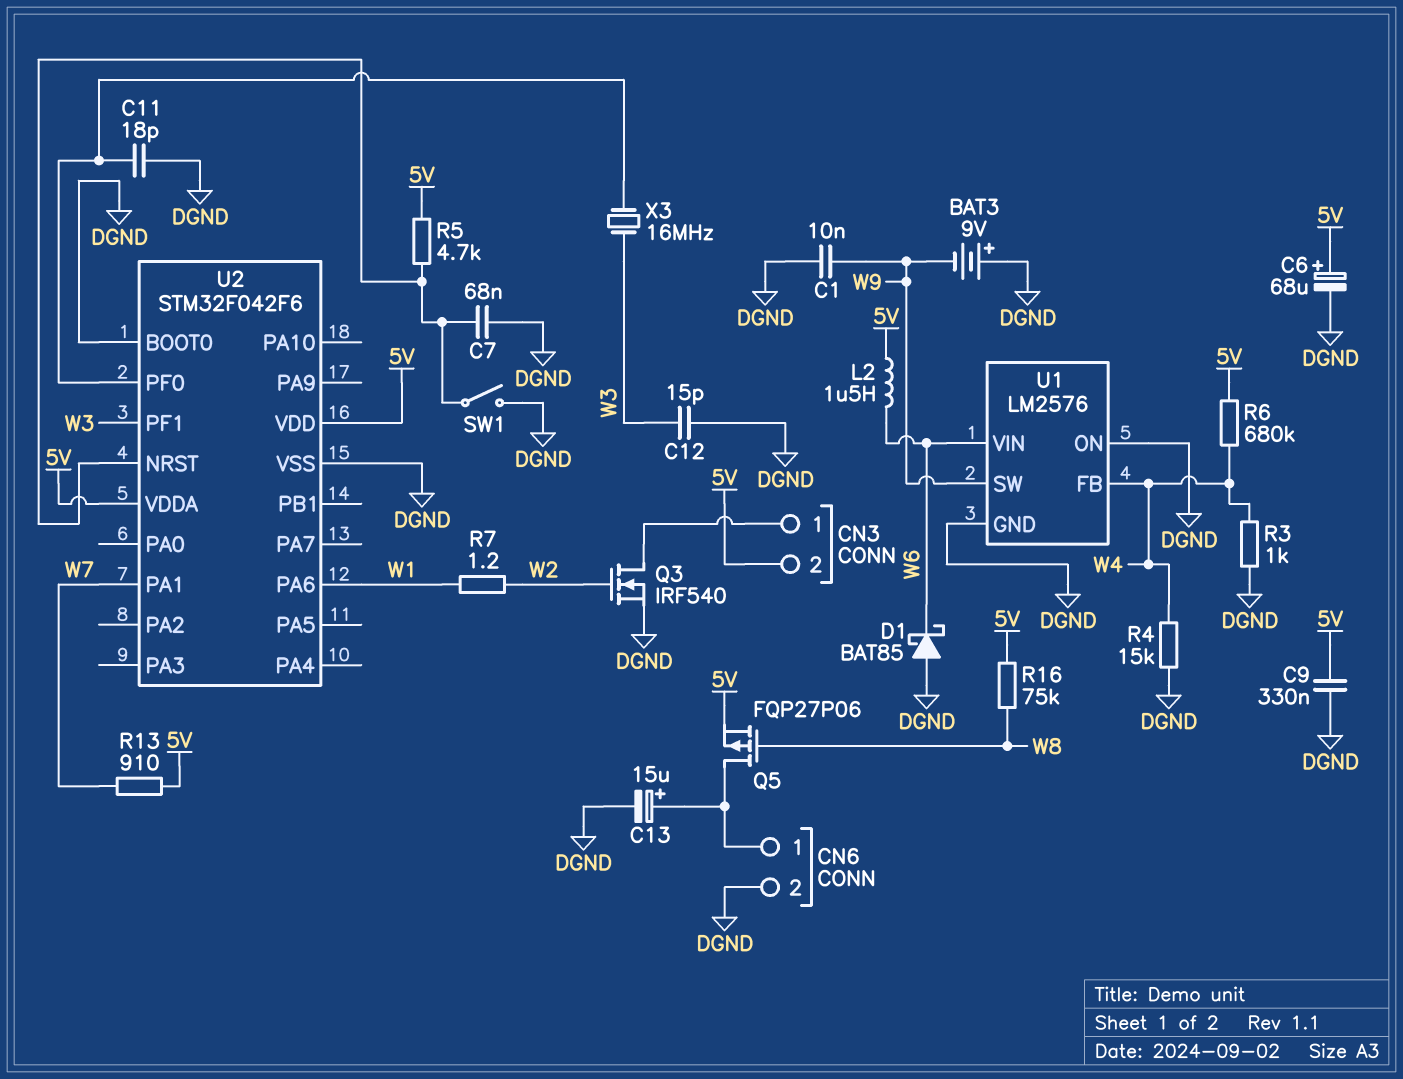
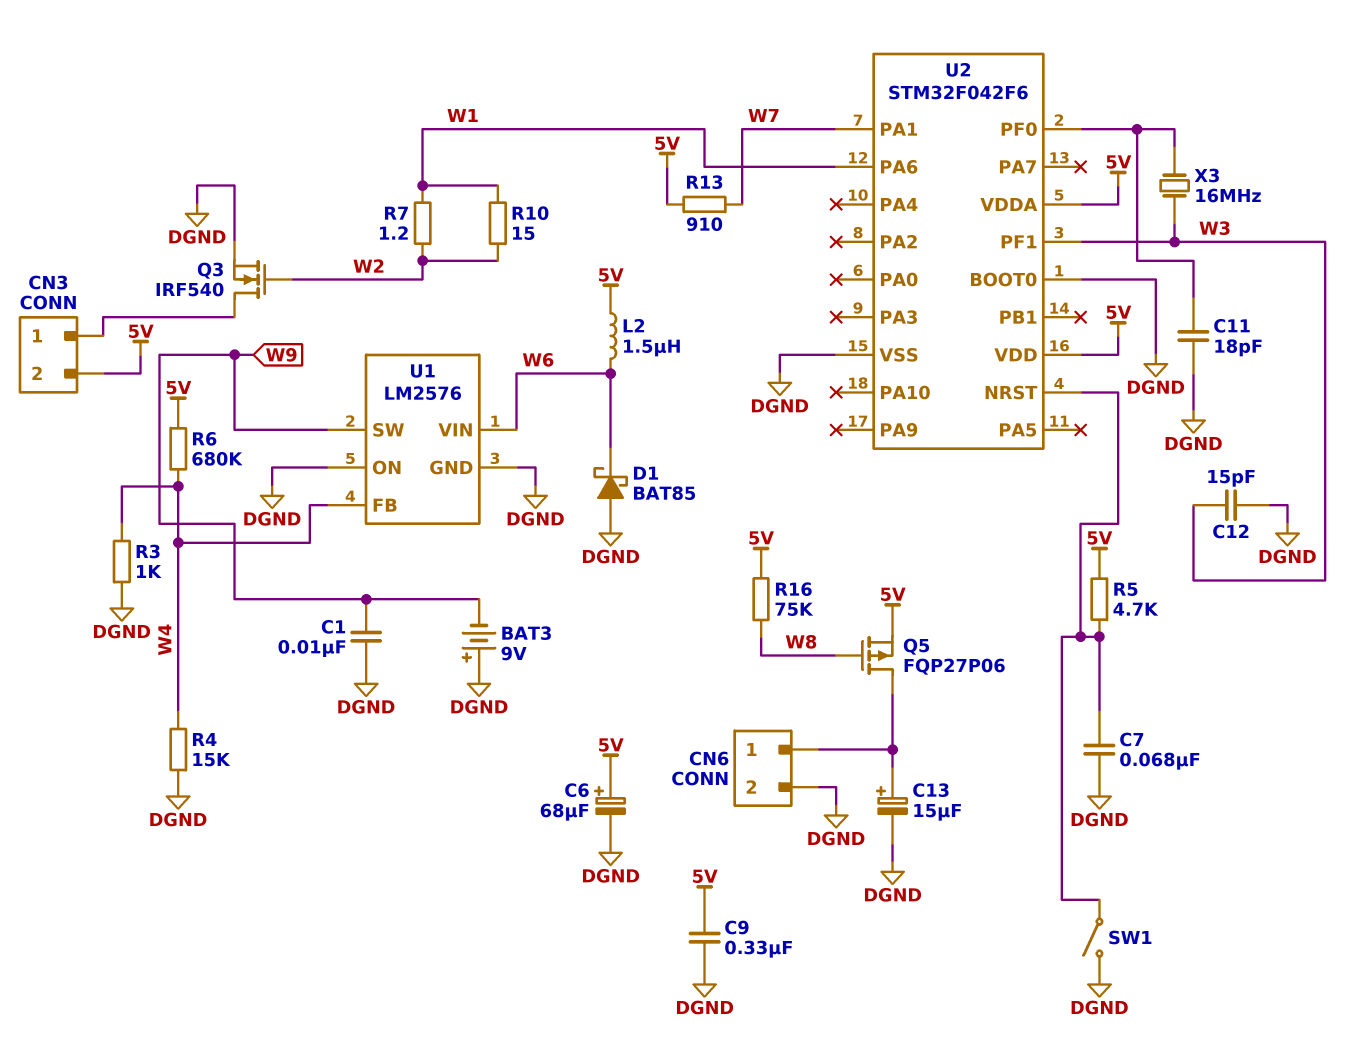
R10: none -> 15 (W1, W2)

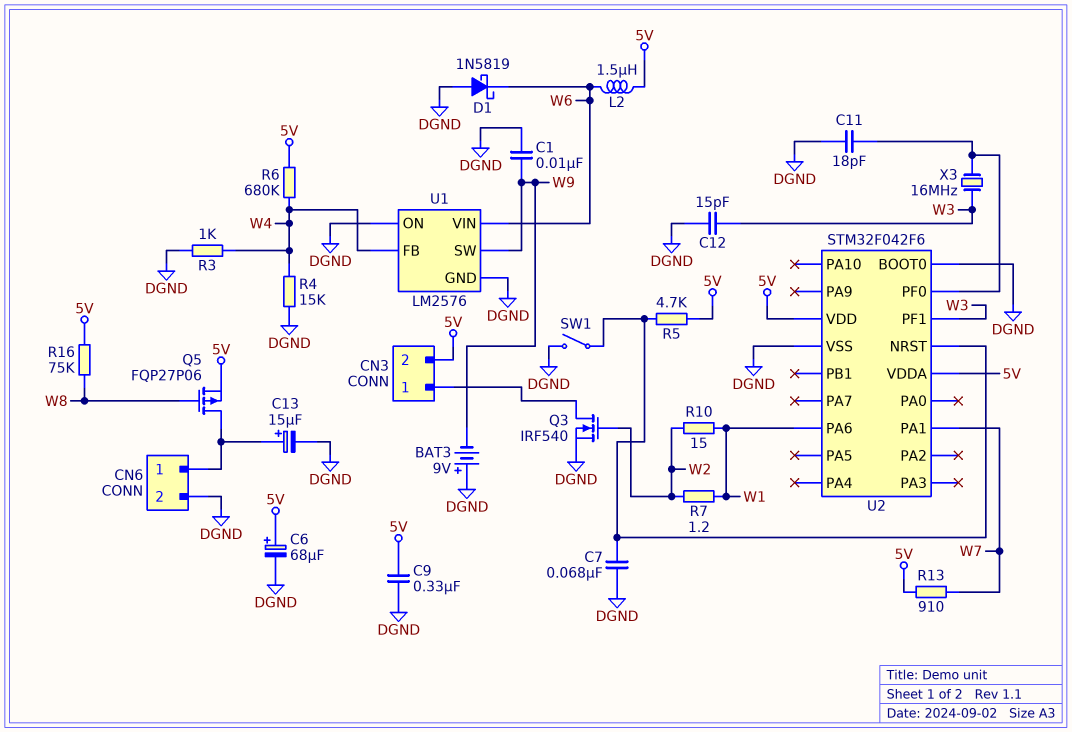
D1: schottky BAT85 (A DGND, K W6) -> schottky 1N5819 (A DGND, K W6)

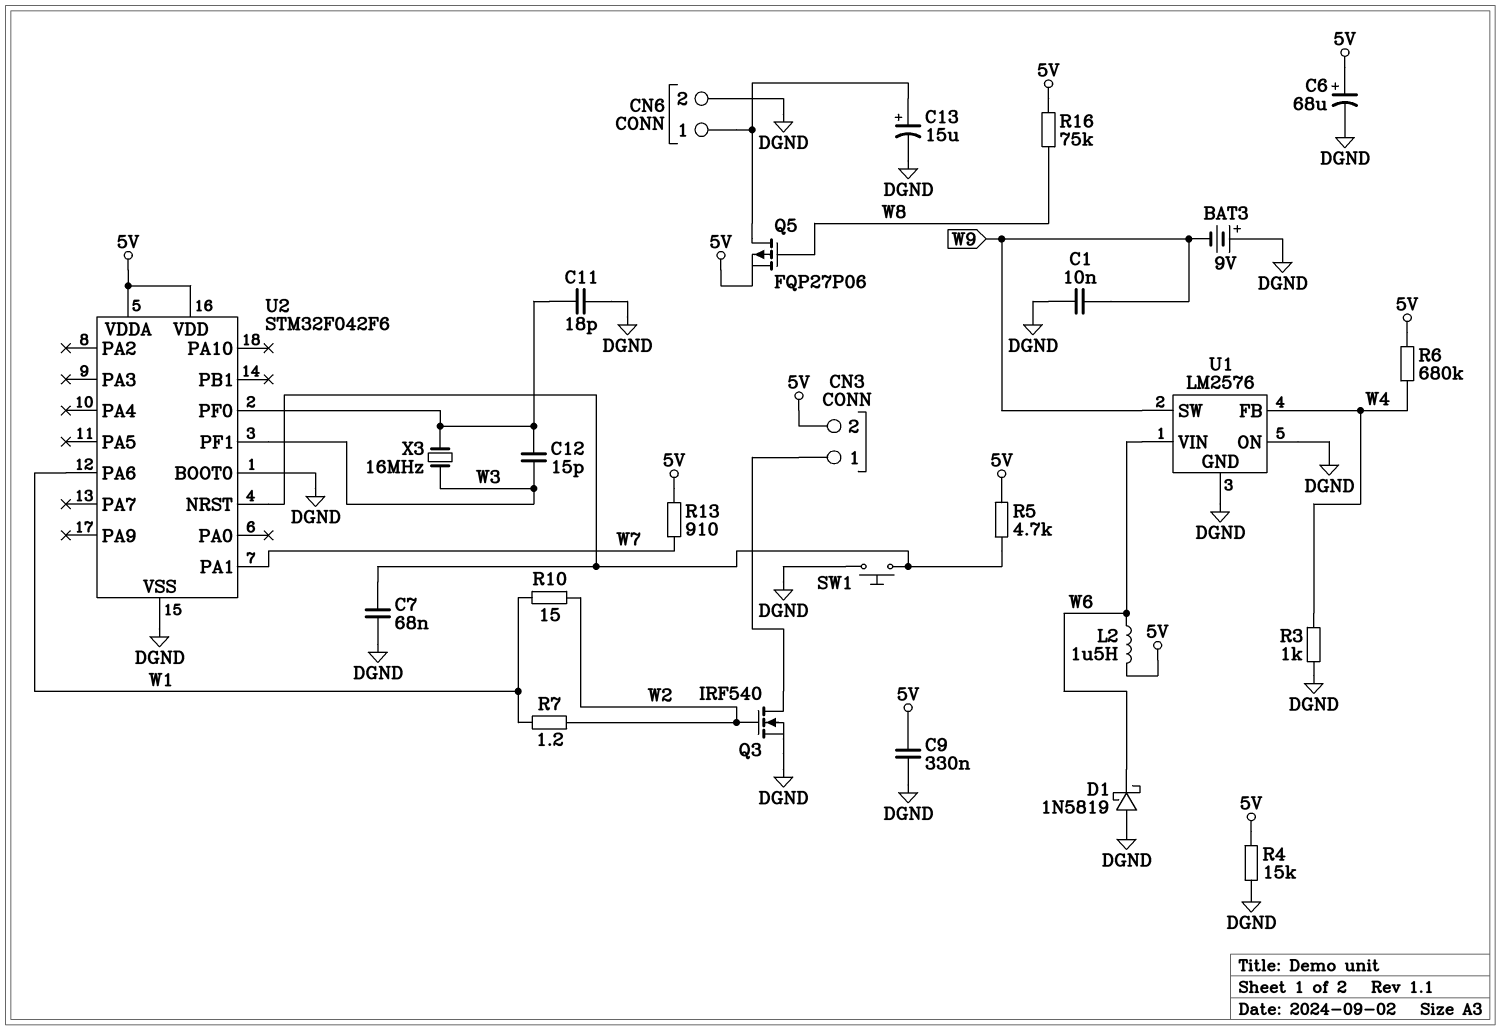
C12: 15pF (DGND, W3) -> 15pF (U2/PF0, W3)
R4: 15k (DGND, W4) -> 15k (5V, DGND)
SW1: switch (DGND, U2/NRST) -> button (DGND, U2/NRST)

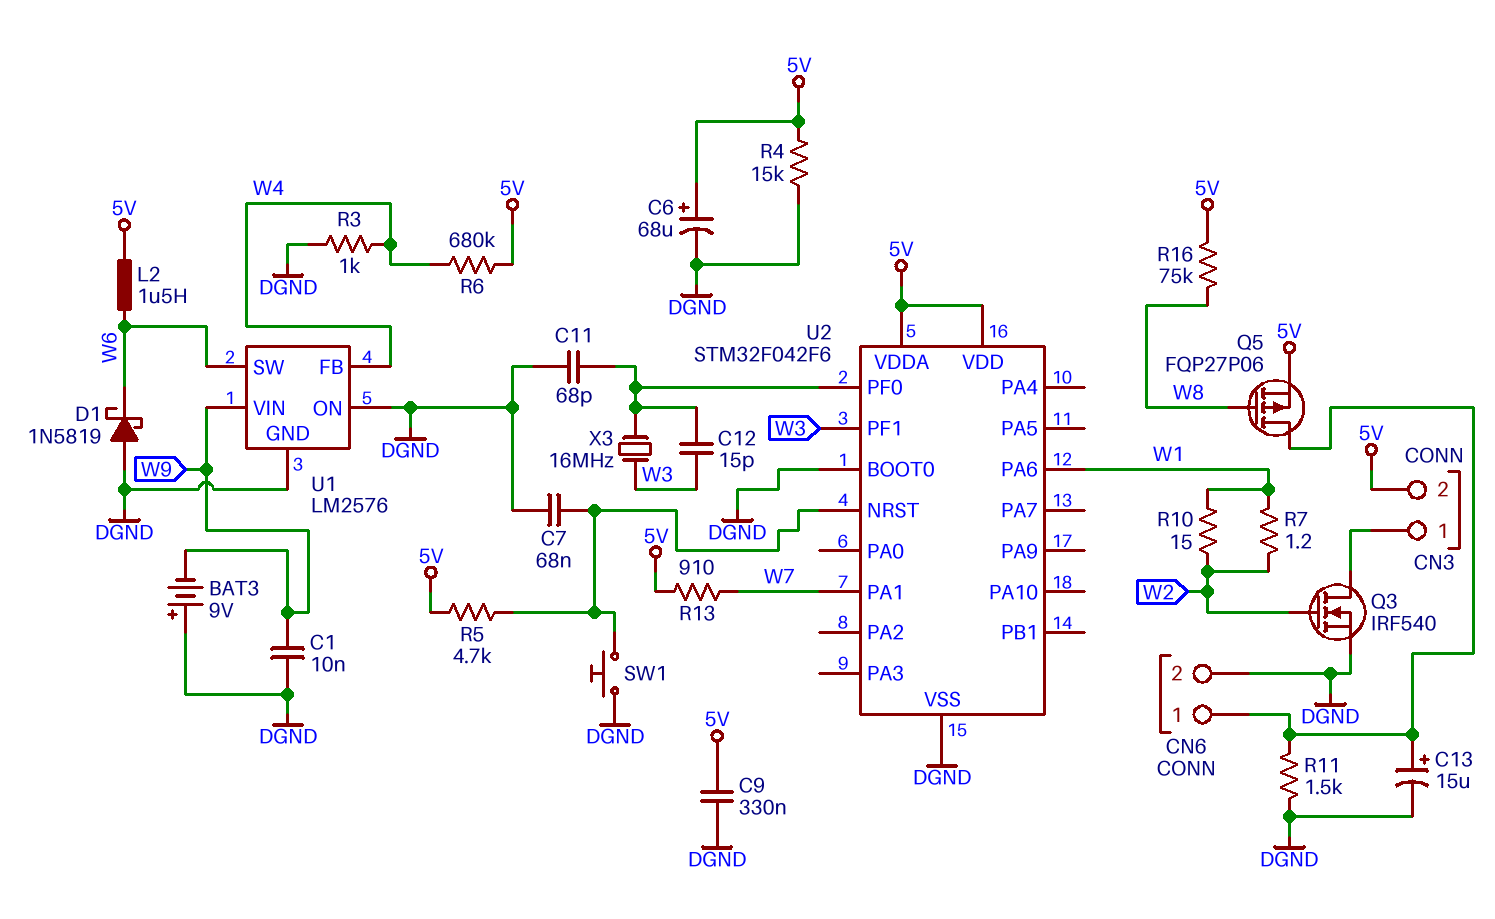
C11: 18pF (DGND, U2/PF0) -> 68pF (DGND, U2/PF0)
R11: none -> 1.5k (CN6/1, DGND)
U1 pin SW: W9 -> W6
U1 pin VIN: W6 -> W9

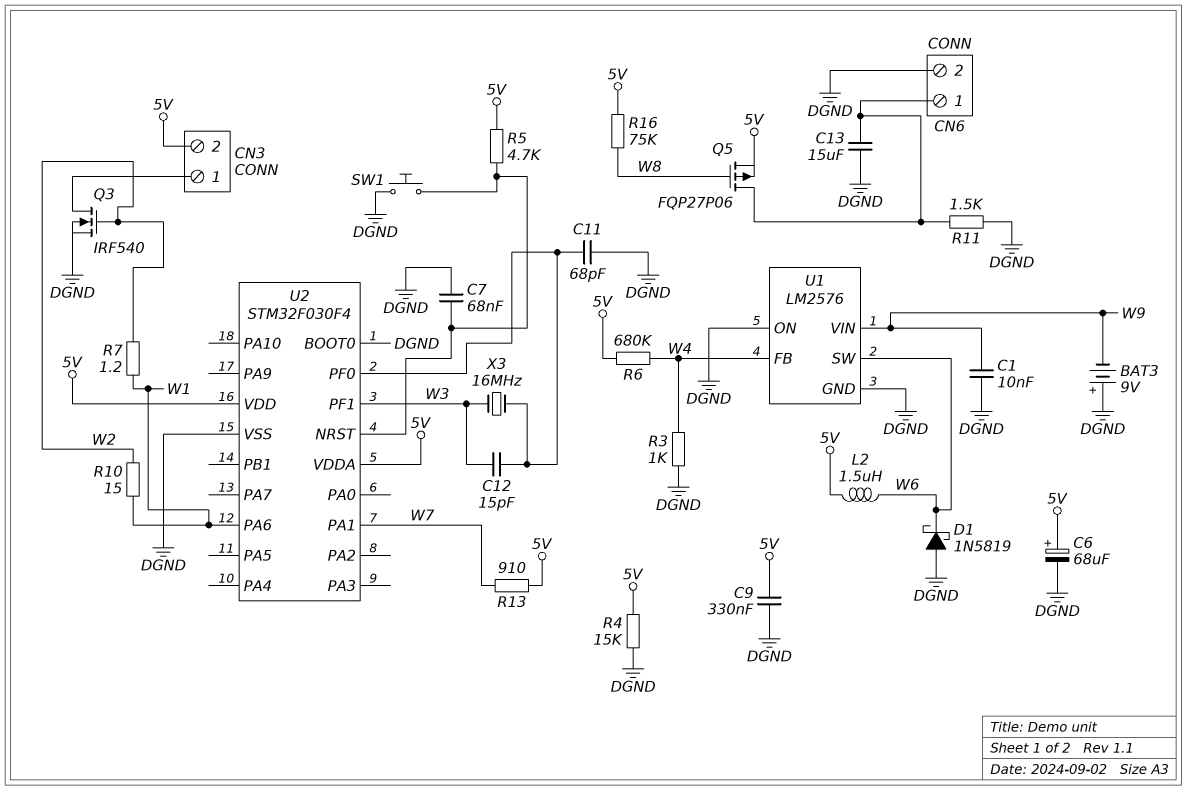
C13: 15uF (plus CN6/1, minus DGND) -> 15uF (CN6/1, DGND)
U2: STM32F042F6 -> STM32F030F4

